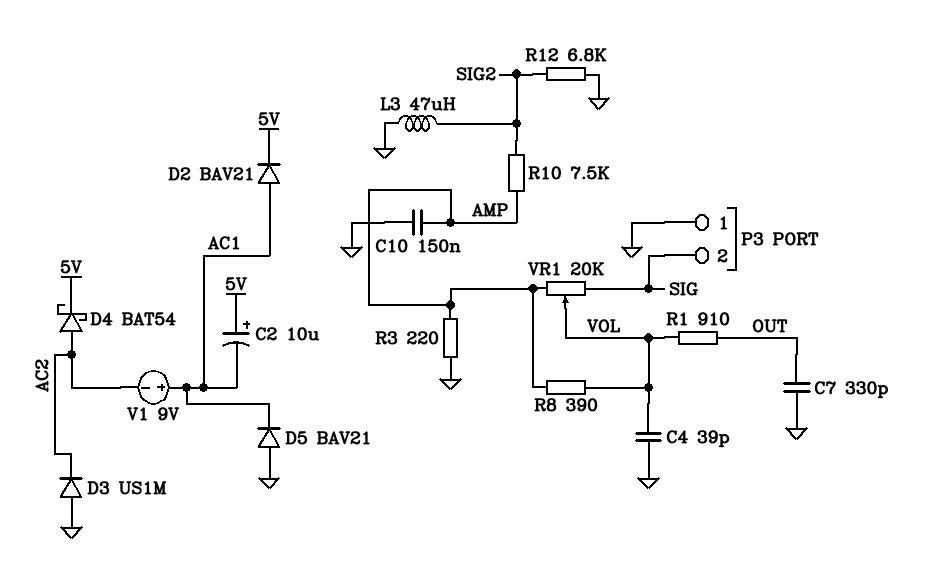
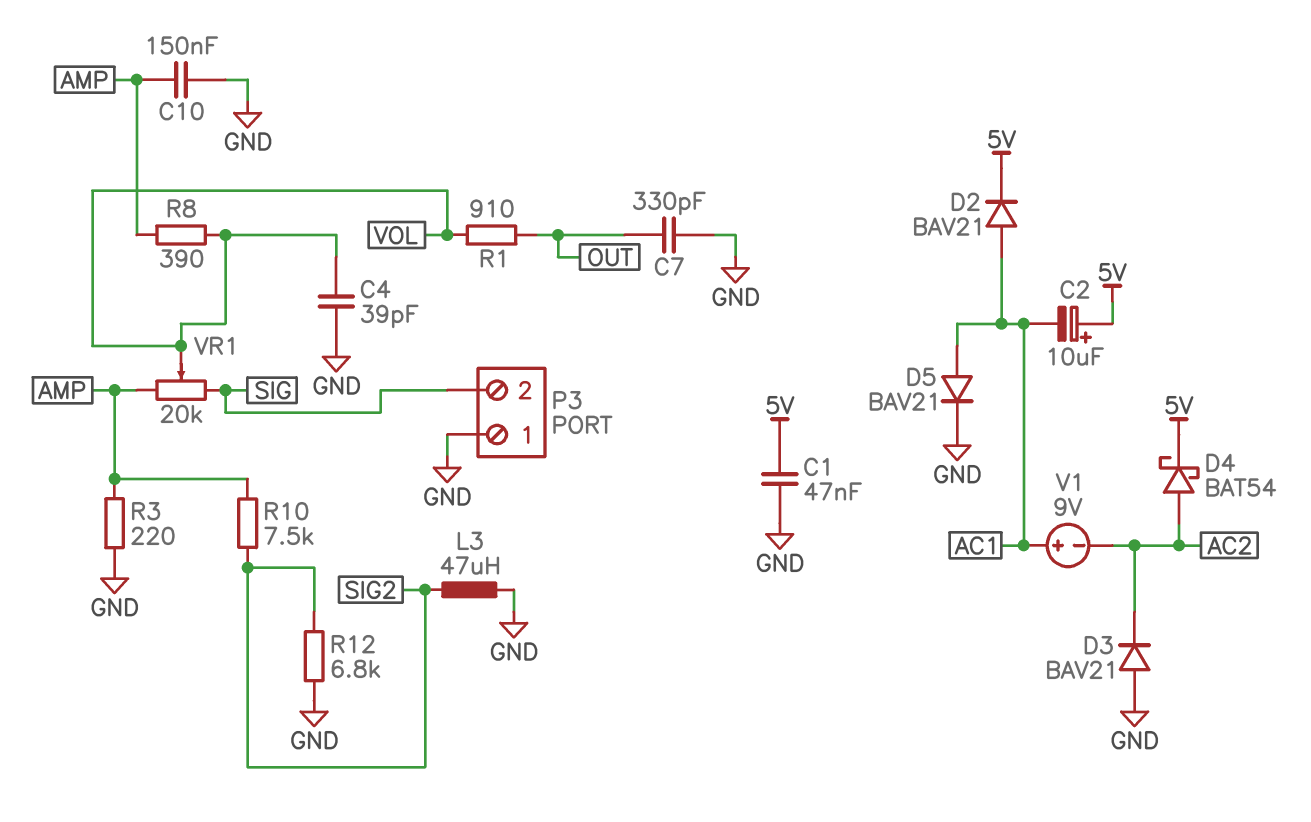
C1: none -> 47nF (5V, GND)
D3: diode US1M (A GND, K AC2) -> diode BAV21 (A GND, K AC2)
D5: diode BAV21 (A GND, K AC1) -> diode BAV21 (A AC1, K GND)

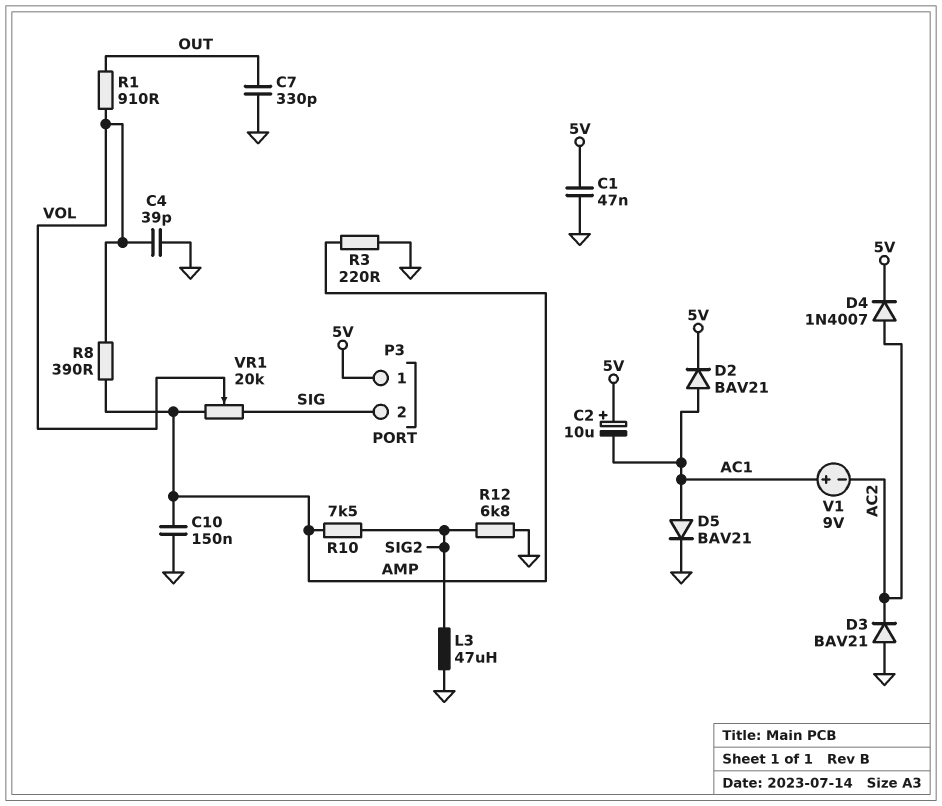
D4: schottky BAT54 (A AC2, K 5V) -> diode 1N4007 (A AC2, K 5V)
P3 pin 1: GND -> 5V

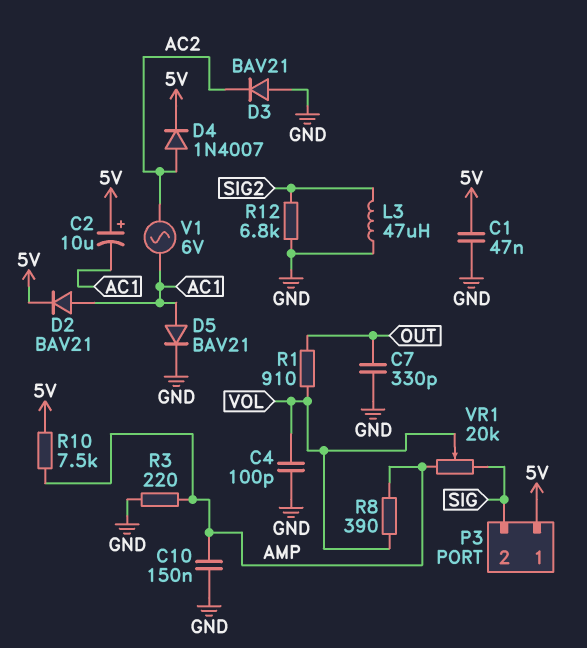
C4: 39pF (GND, VOL) -> 100pF (GND, VOL)
R10: 7.5k (AMP, SIG2) -> 7.5k (5V, AMP)
V1: 9V (plus AC1, minus AC2) -> AC 6V (AC1, AC2)

